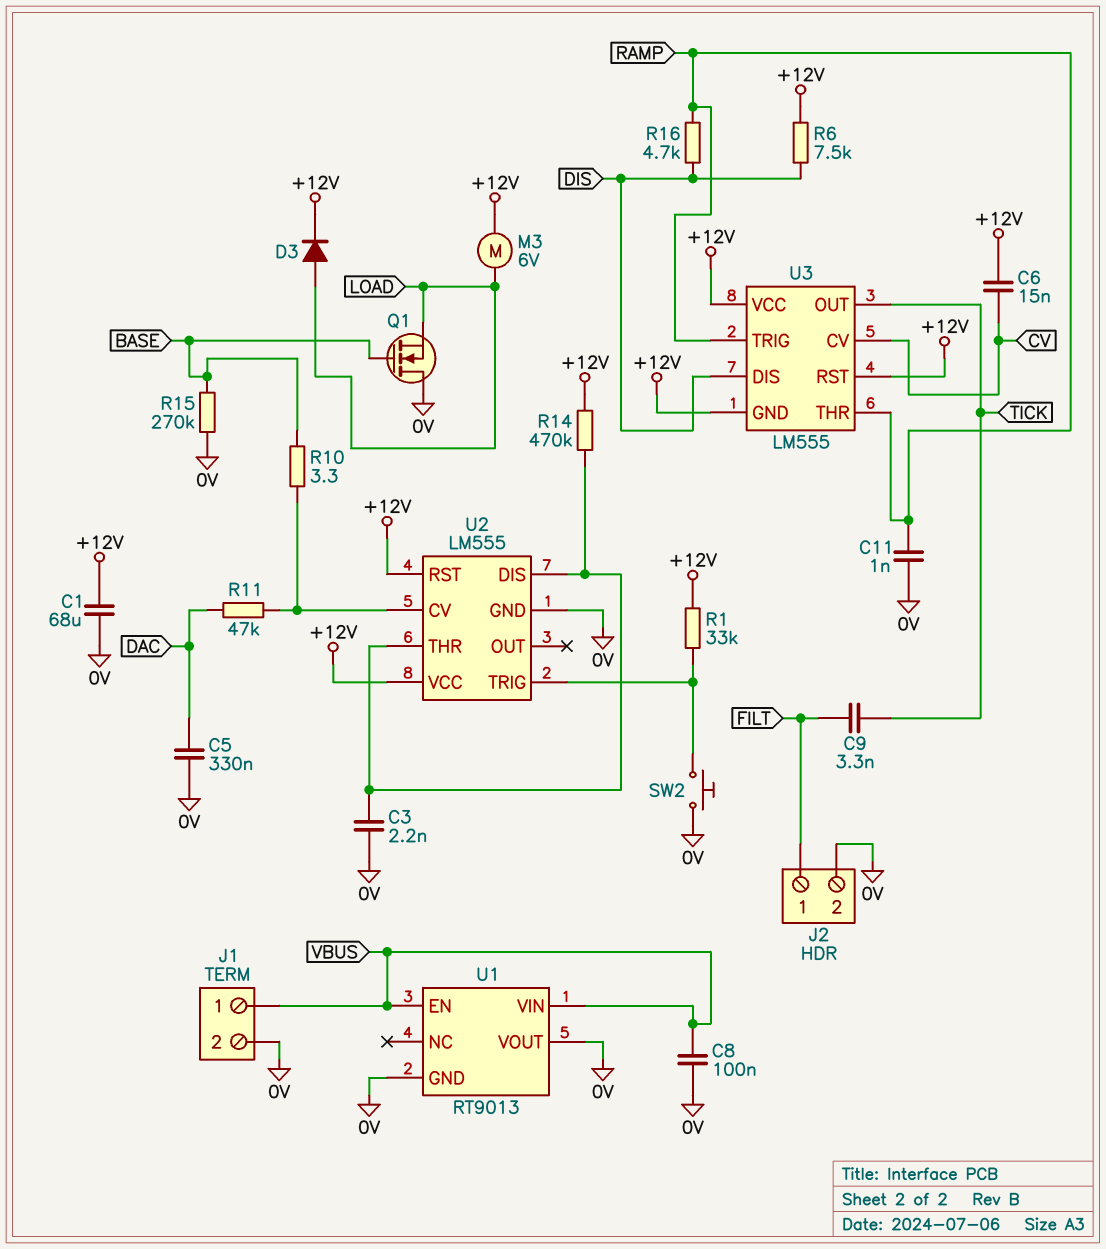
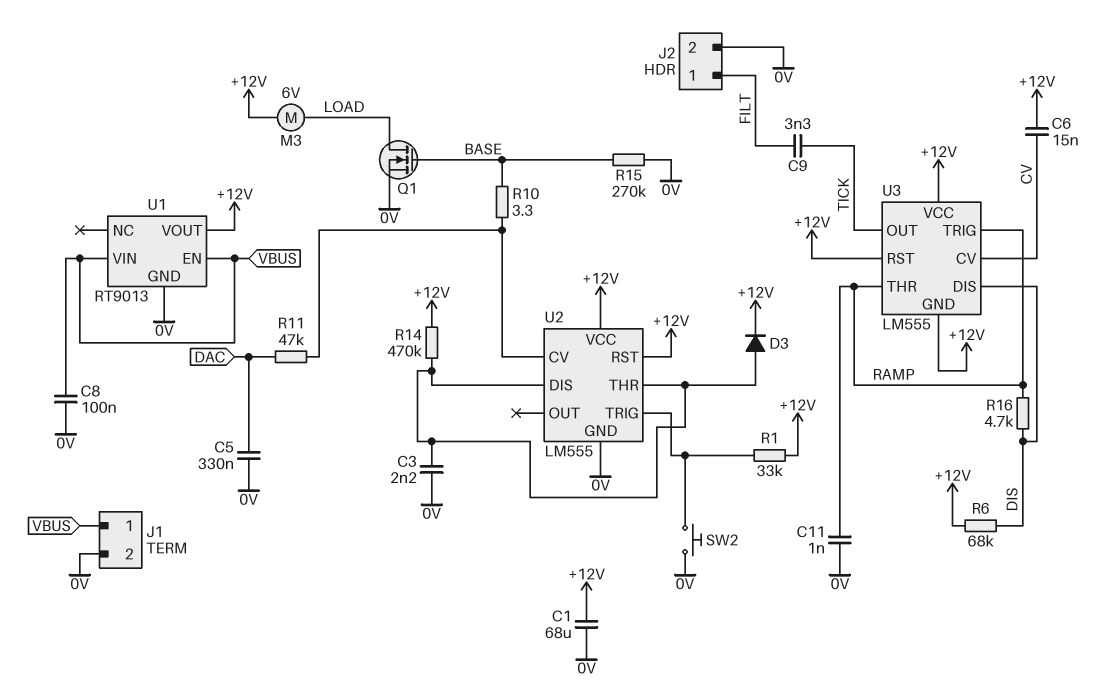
D3: diode (A LOAD, K +12V) -> diode (A U2/DIS, K +12V)
Q1: NMOS (G BASE, D 0V, S LOAD) -> NMOS (G BASE, D LOAD, S 0V)
R6: 7.5k (+12V, DIS) -> 68k (+12V, DIS)
U1 pin VOUT: 0V -> +12V

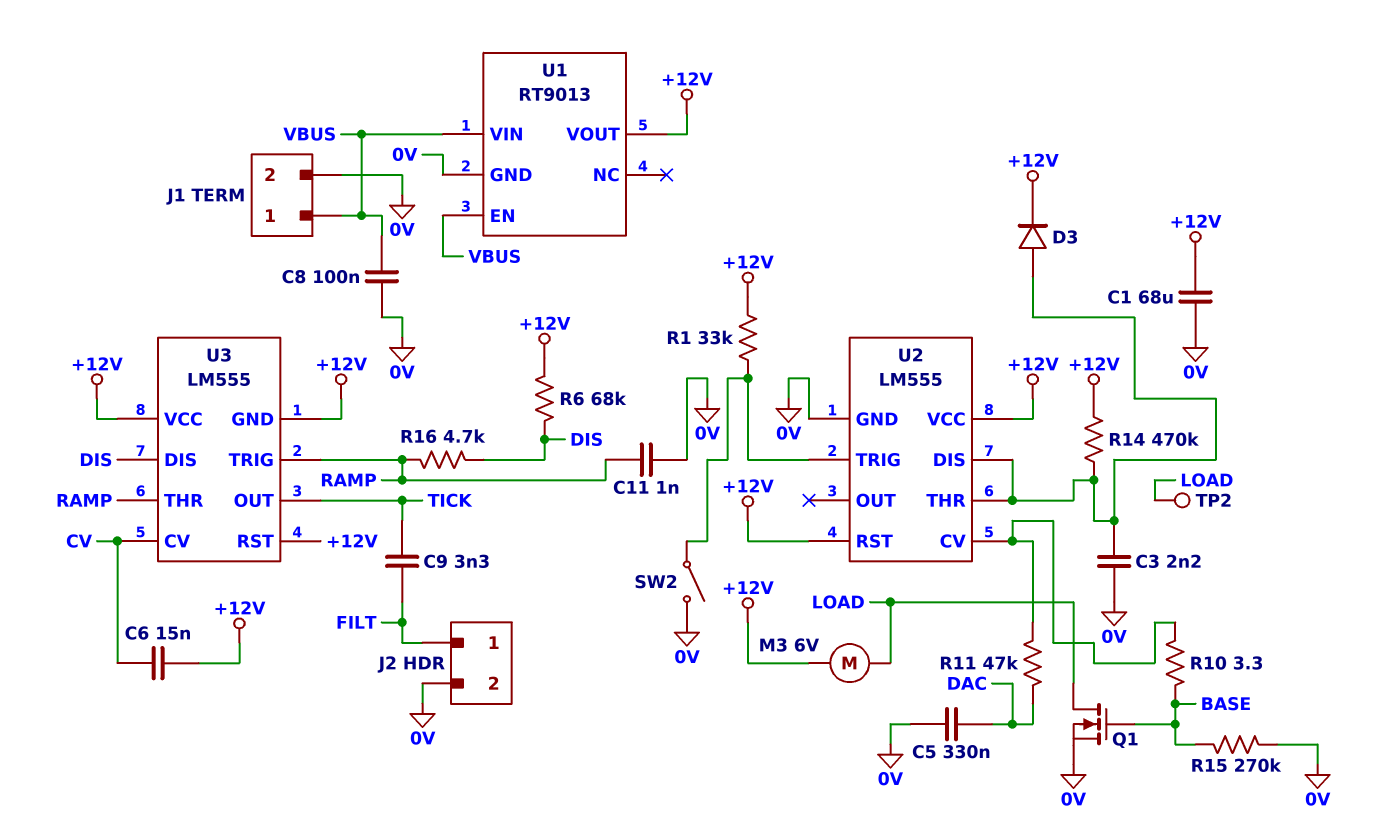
SW2: button (0V, U2/TRIG) -> switch (0V, U2/TRIG)
TP2: none -> test point (LOAD)

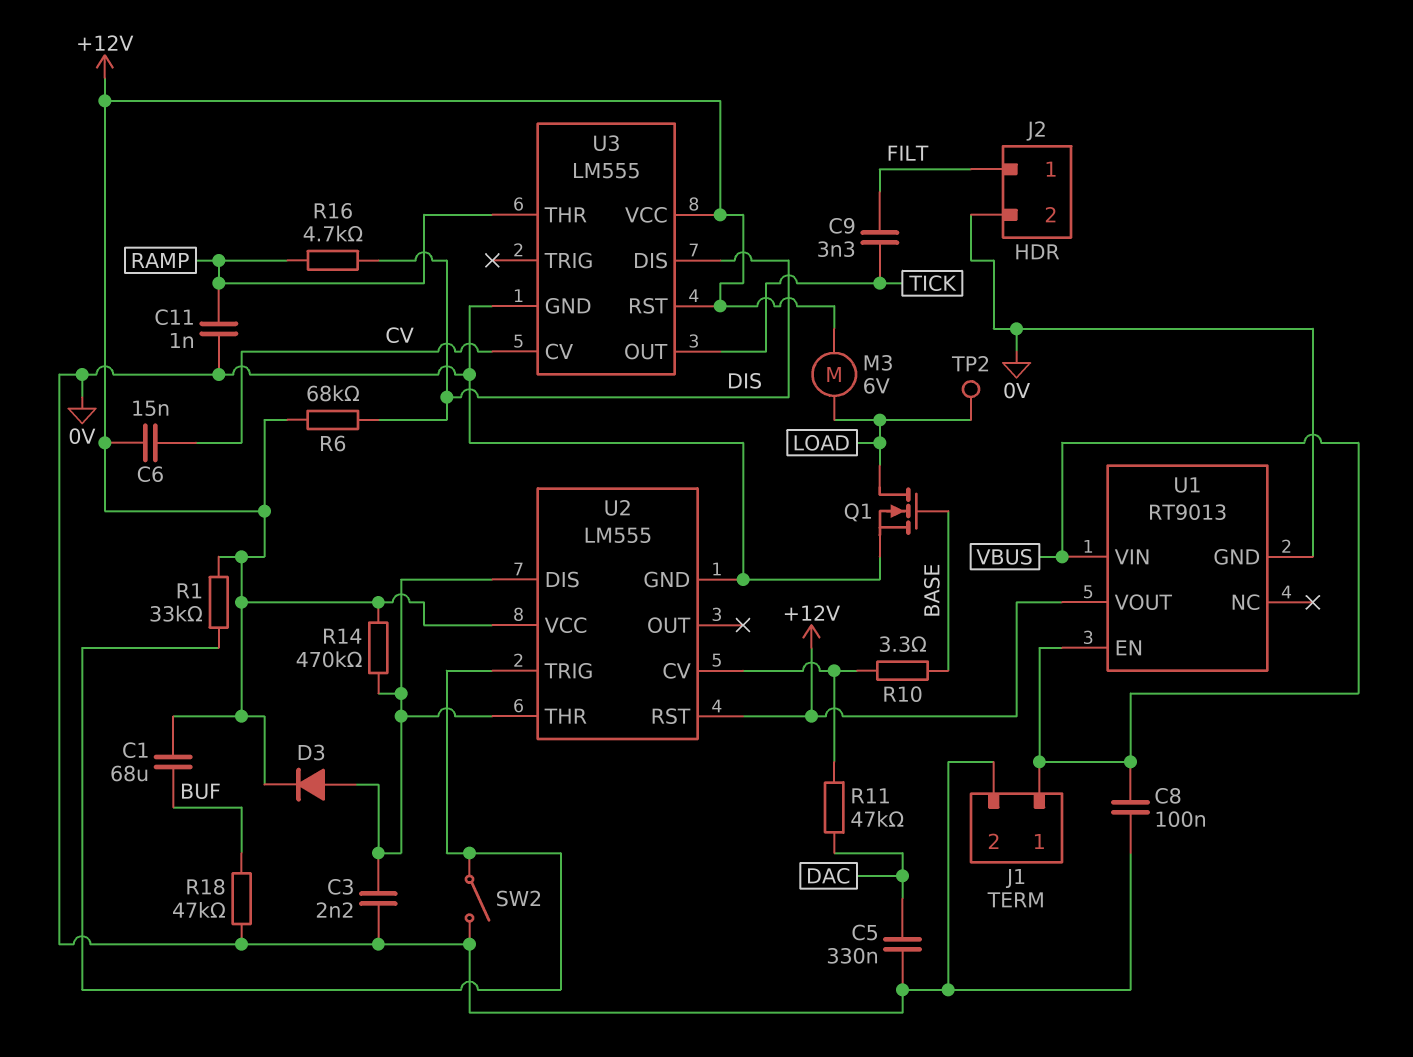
C1: 68uF (+12V, 0V) -> 68uF (+12V, BUF)
R15: 270k (0V, BASE) -> none
R18: none -> 47k (0V, BUF)
U3 pin GND: +12V -> 0V
U3 pin TRIG: RAMP -> none

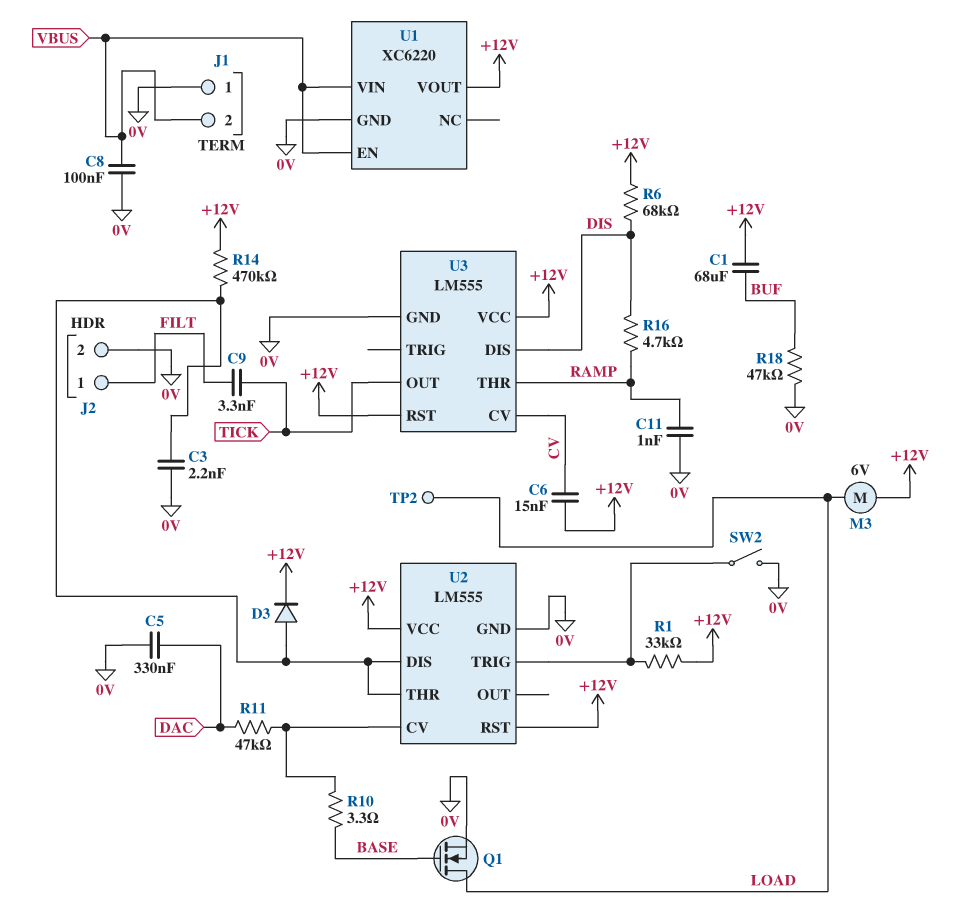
J1 pin 1: VBUS -> 0V
J1 pin 2: 0V -> VBUS
U1: RT9013 -> XC6220

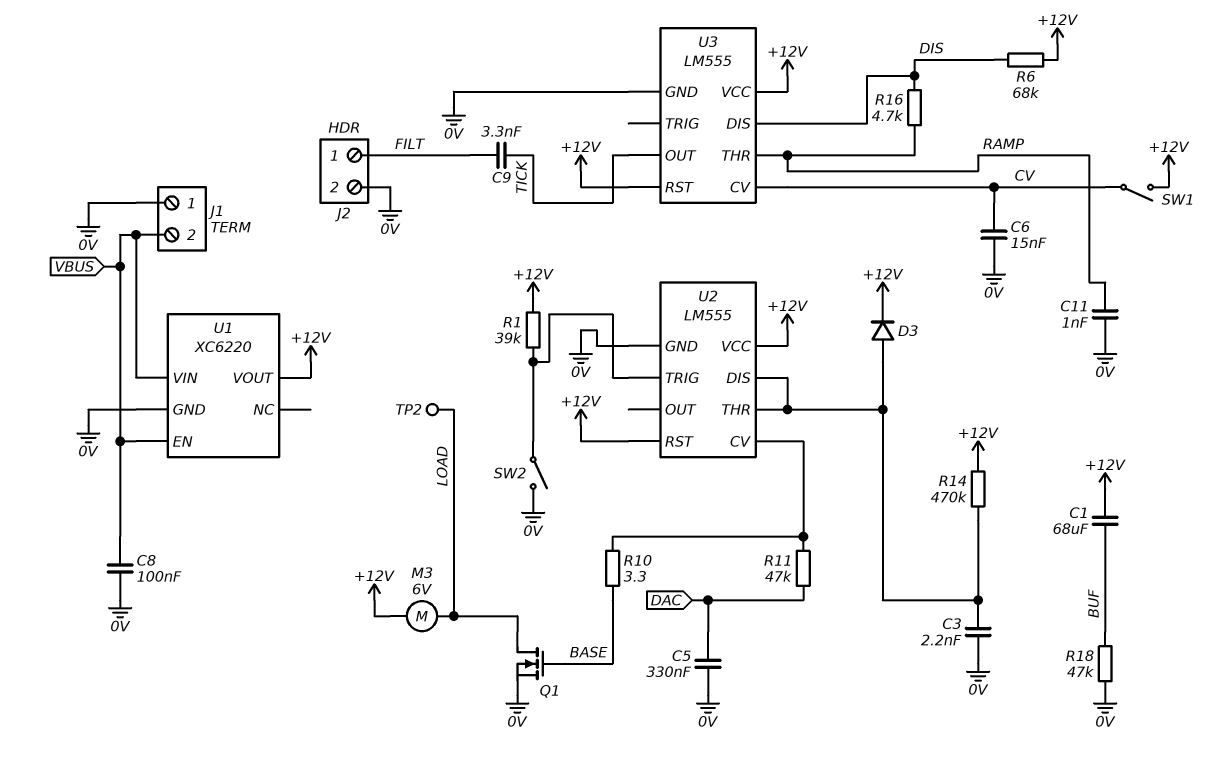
C6: 15nF (+12V, CV) -> 15nF (0V, CV)
R1: 33k (+12V, U2/TRIG) -> 39k (+12V, U2/TRIG)
SW1: none -> switch (+12V, CV)

